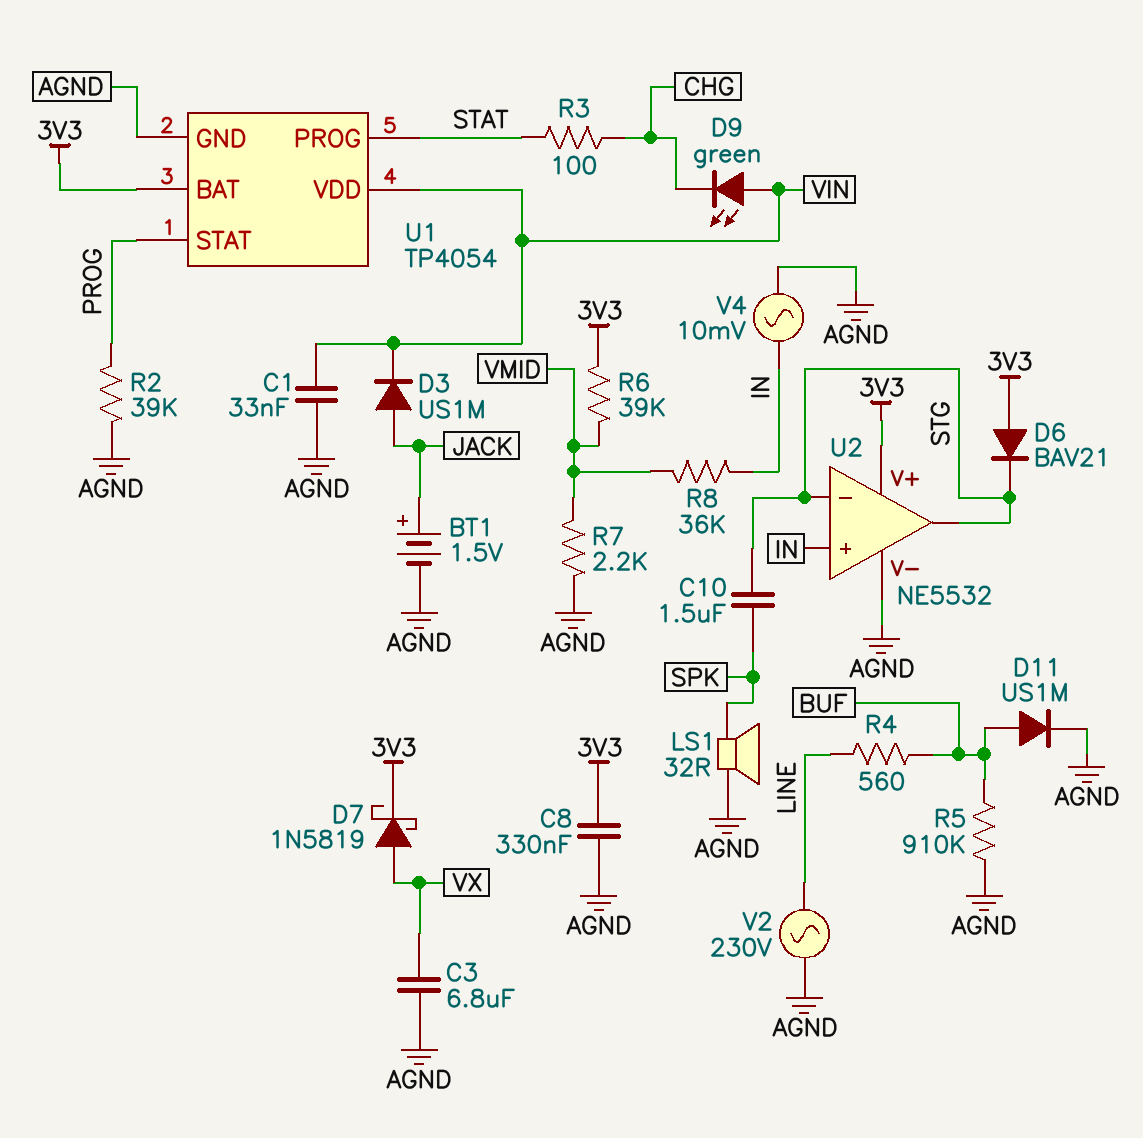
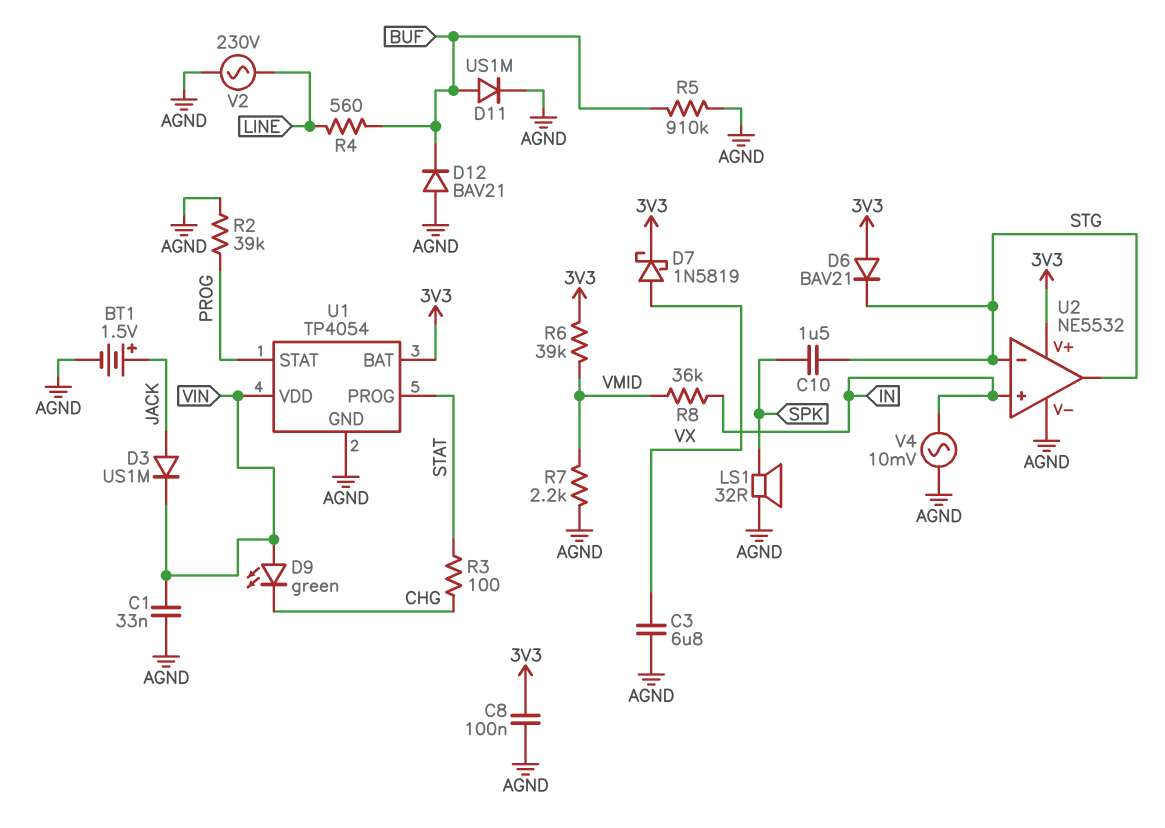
C8: 330nF (3V3, AGND) -> 100nF (3V3, AGND)
D12: none -> diode BAV21 (A AGND, K BUF)

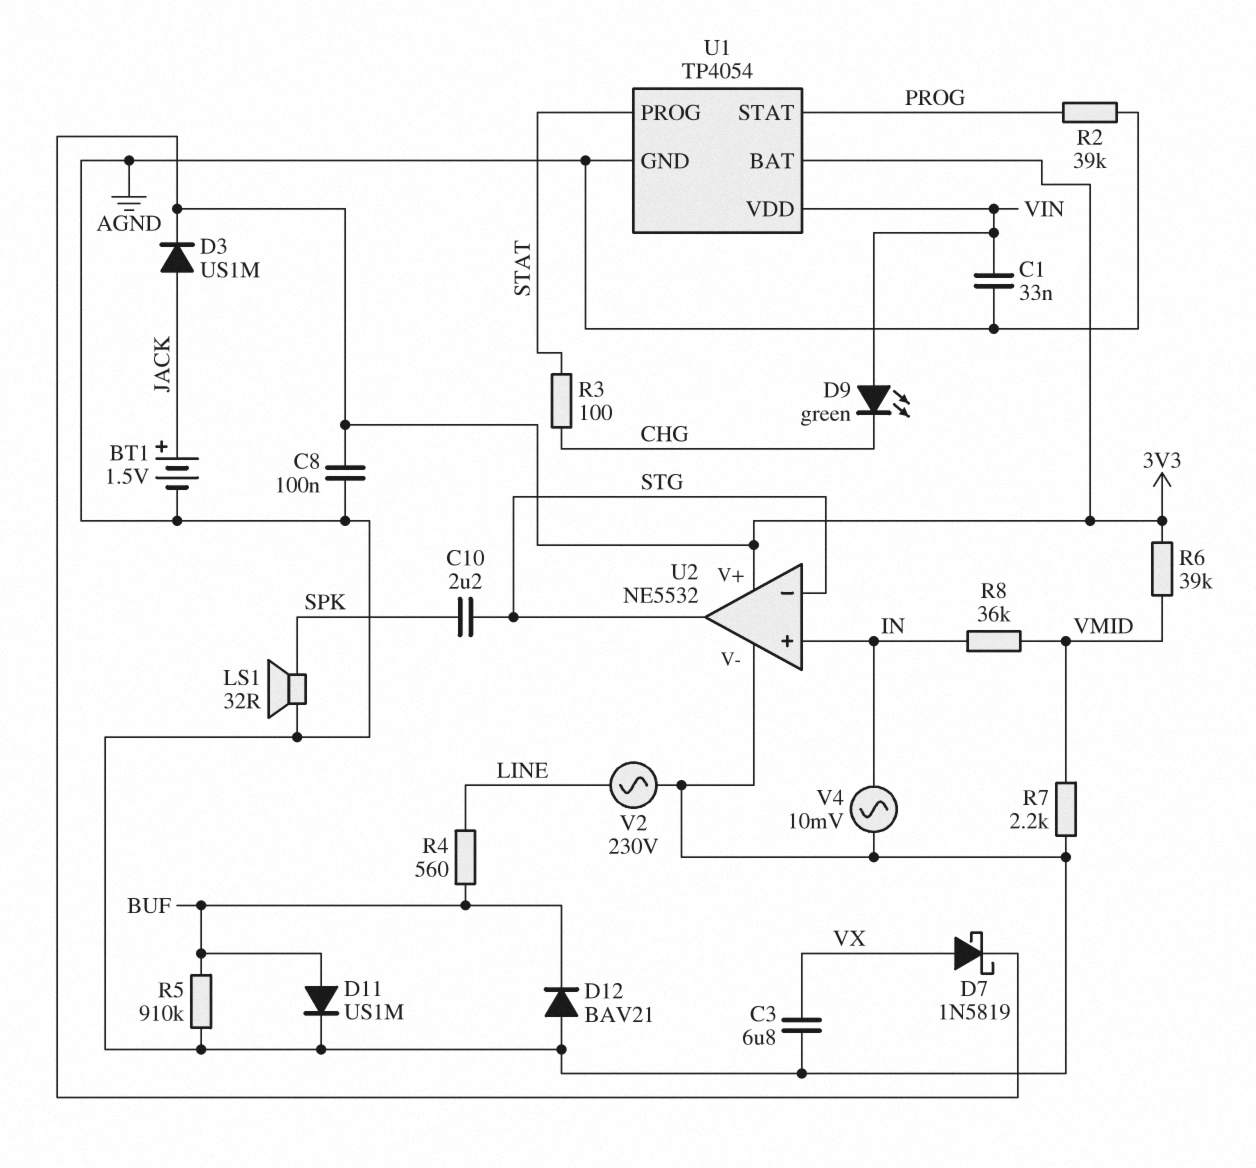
C10: 1.5uF (SPK, STG) -> 2.2uF (SPK, STG)
D3: diode US1M (A JACK, K VIN) -> diode US1M (A JACK, K 3V3)
D6: diode BAV21 (A 3V3, K STG) -> none

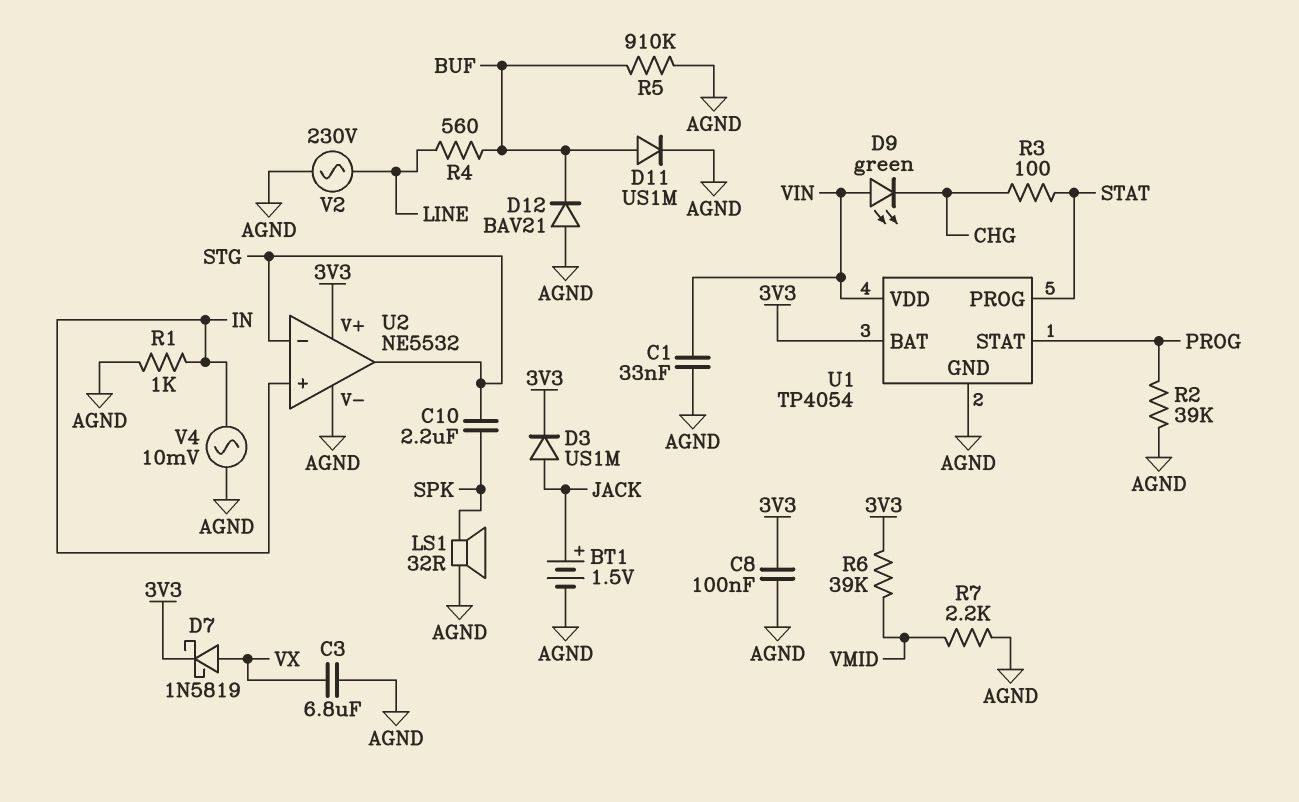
R1: none -> 1k (AGND, IN)
R8: 36k (IN, VMID) -> none

